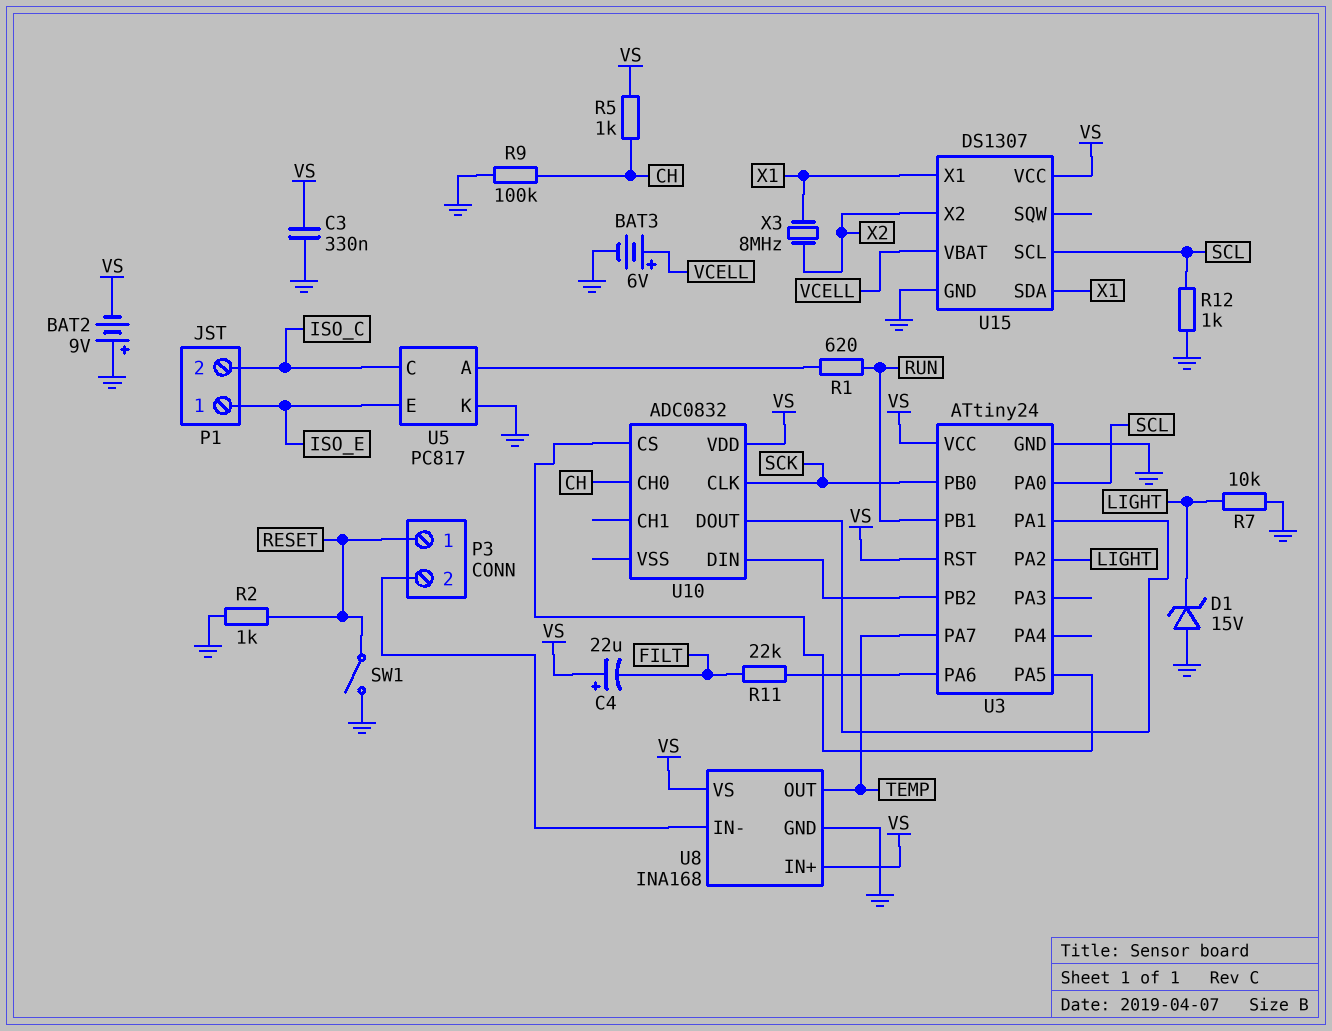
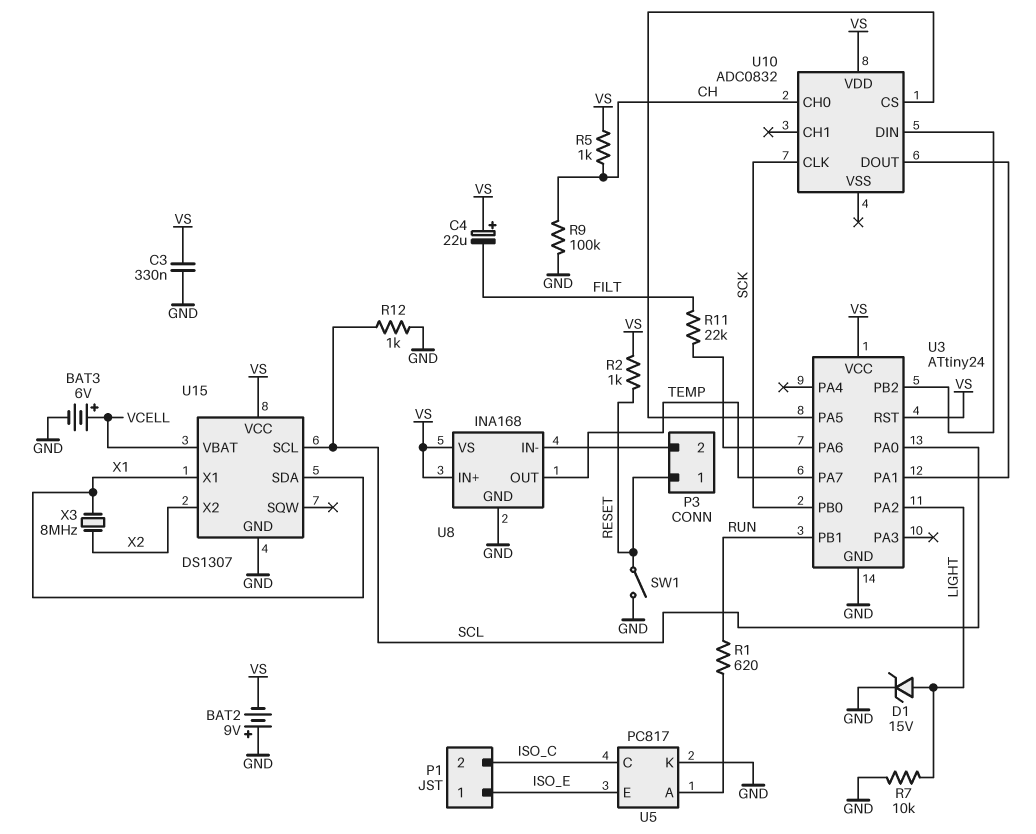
D1: zener 15V (A GND, K LIGHT) -> zener 15V (A LIGHT, K GND)
R2: 1k (GND, RESET) -> 1k (RESET, VS)

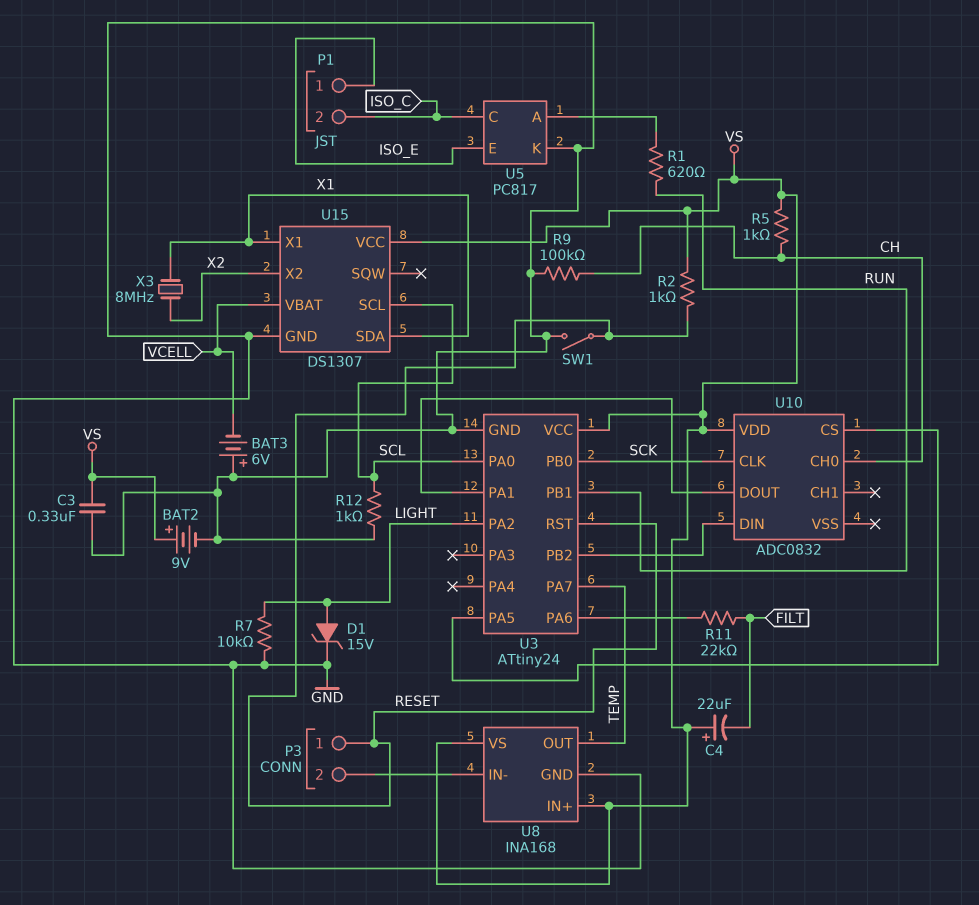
BAT2: 9V (plus GND, minus VS) -> 9V (plus VS, minus GND)
BAT3: 6V (plus VCELL, minus GND) -> 6V (plus GND, minus VCELL)
U3 pin RST: VS -> RESET

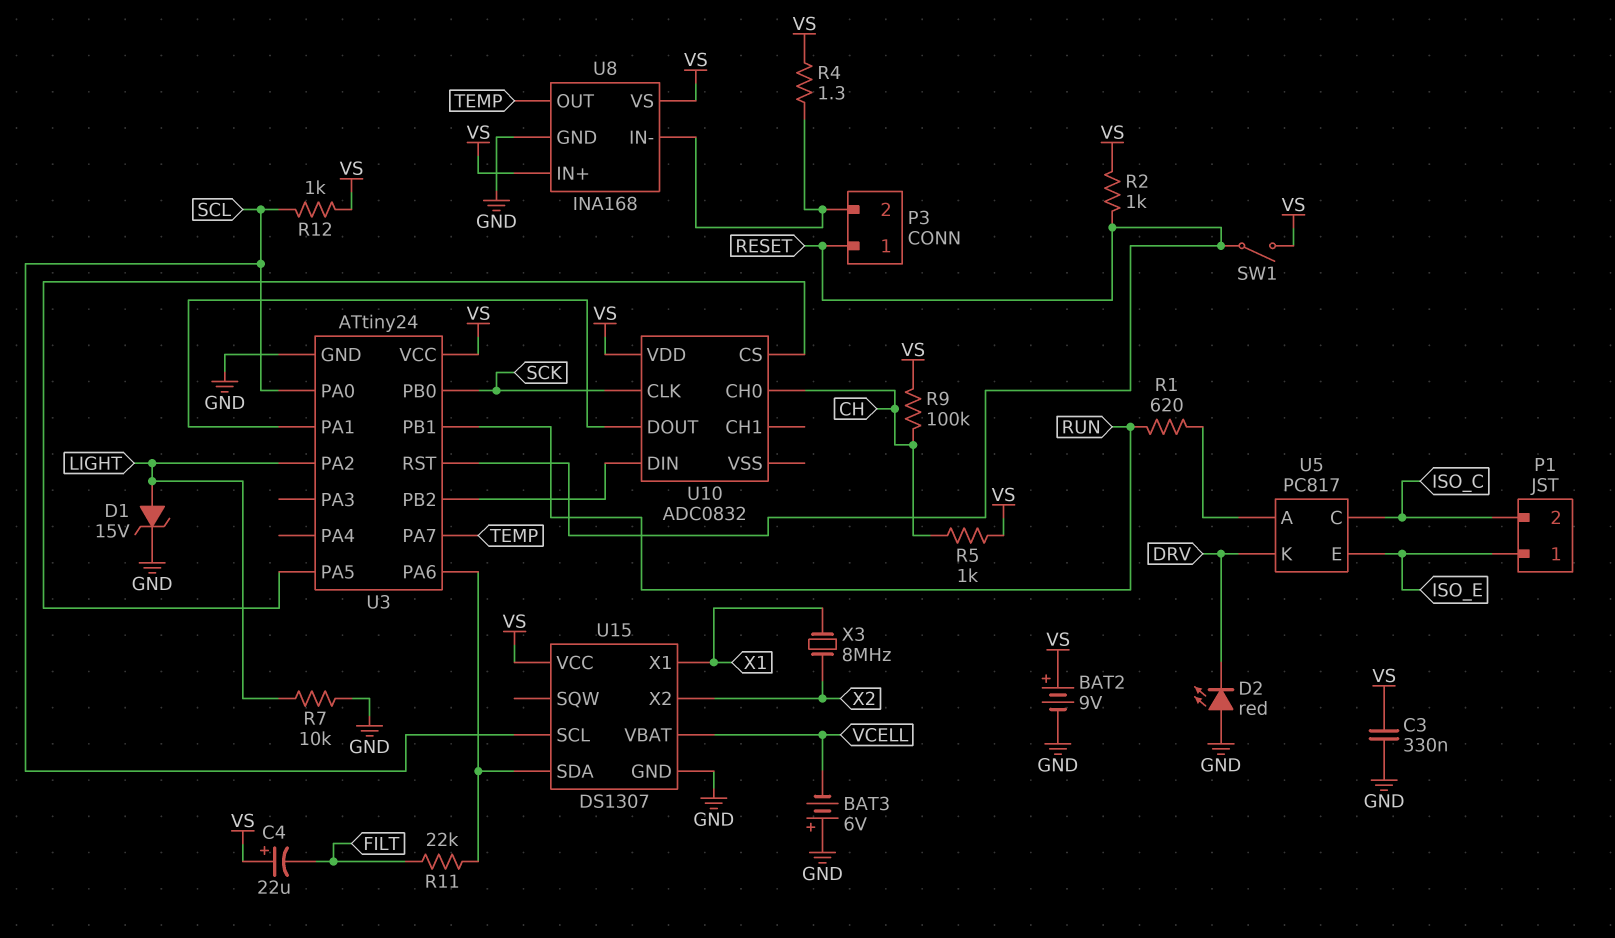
D2: none -> LED red (A GND, K DRV)
R4: none -> 1.3 (P3/2, VS)
R9: 100k (CH, GND) -> 100k (CH, VS)
R12: 1k (GND, SCL) -> 1k (SCL, VS)
SW1: switch (GND, RESET) -> switch (RESET, VS)
U5 pin K: GND -> DRV
U15 pin SDA: X1 -> U3/PA6

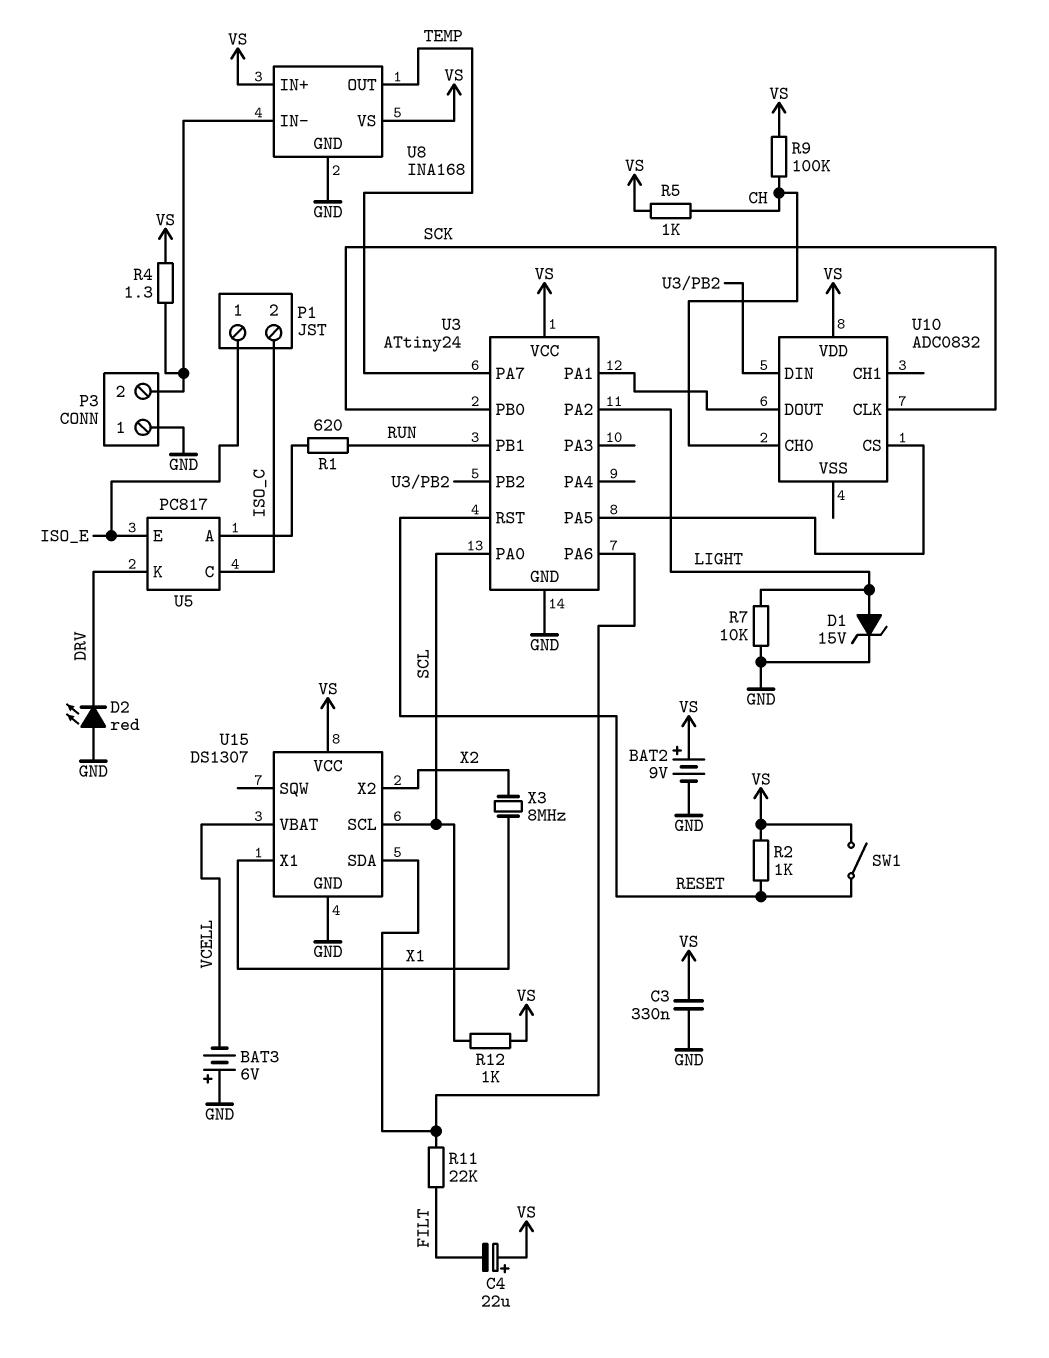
P3 pin 1: RESET -> GND

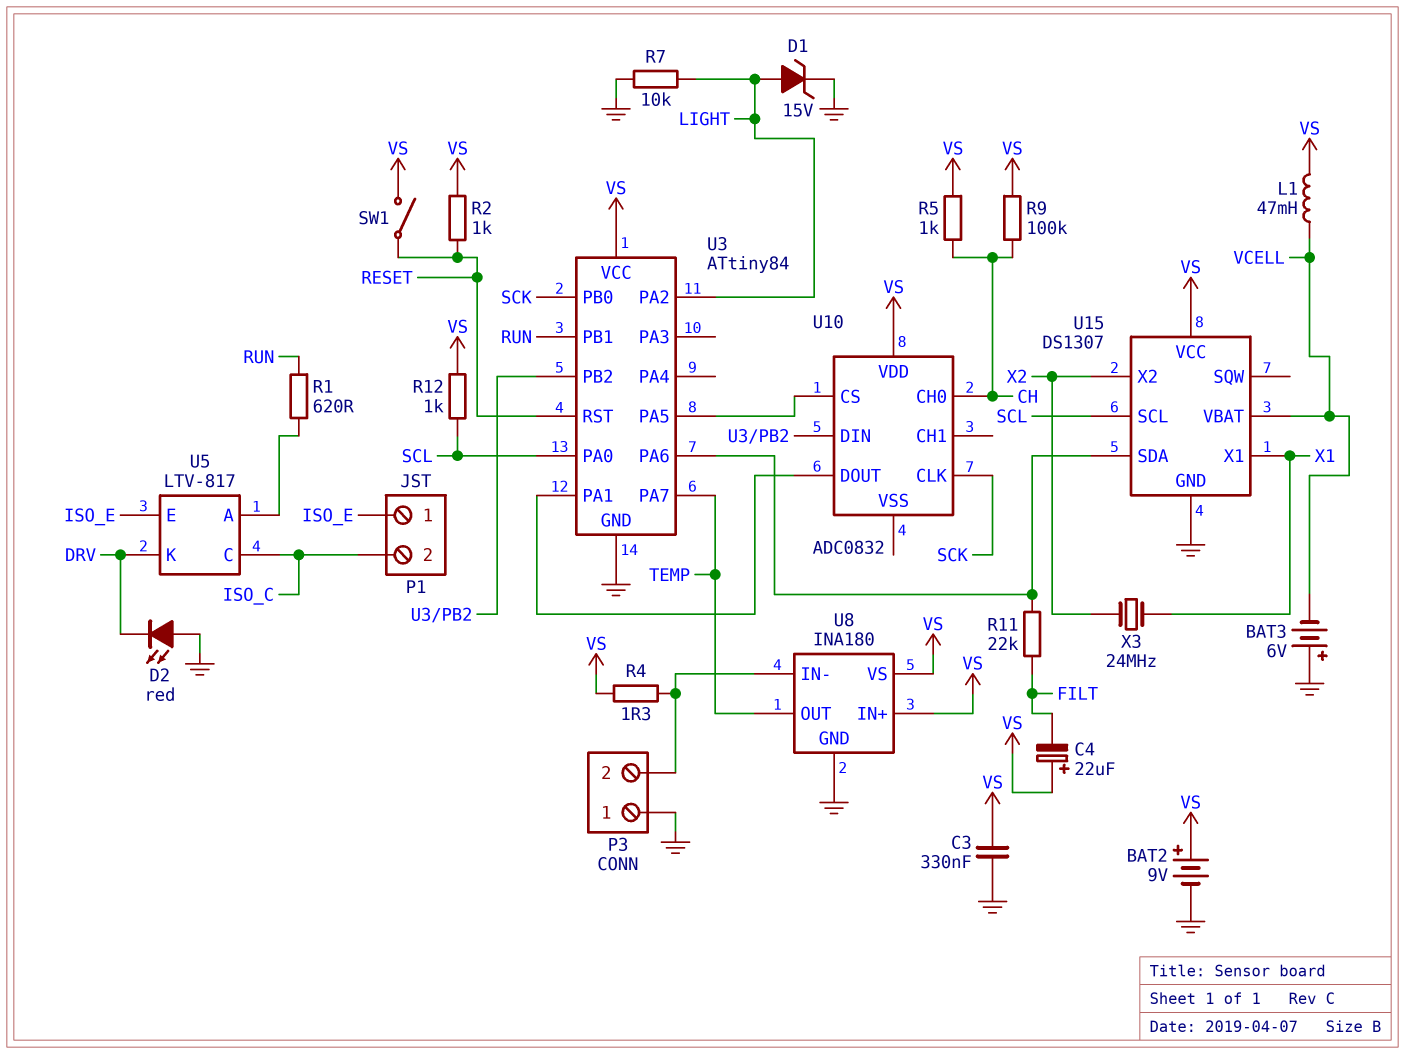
L1: none -> 47mH (VCELL, VS)
U3: ATtiny24 -> ATtiny84
U5: PC817 -> LTV-817
U8: INA168 -> INA180
X3: 8MHz (X1, X2) -> 24MHz (X1, X2)

